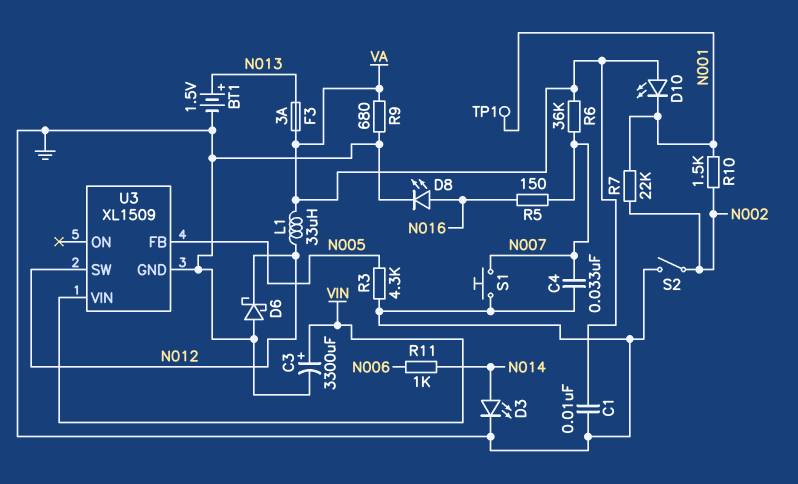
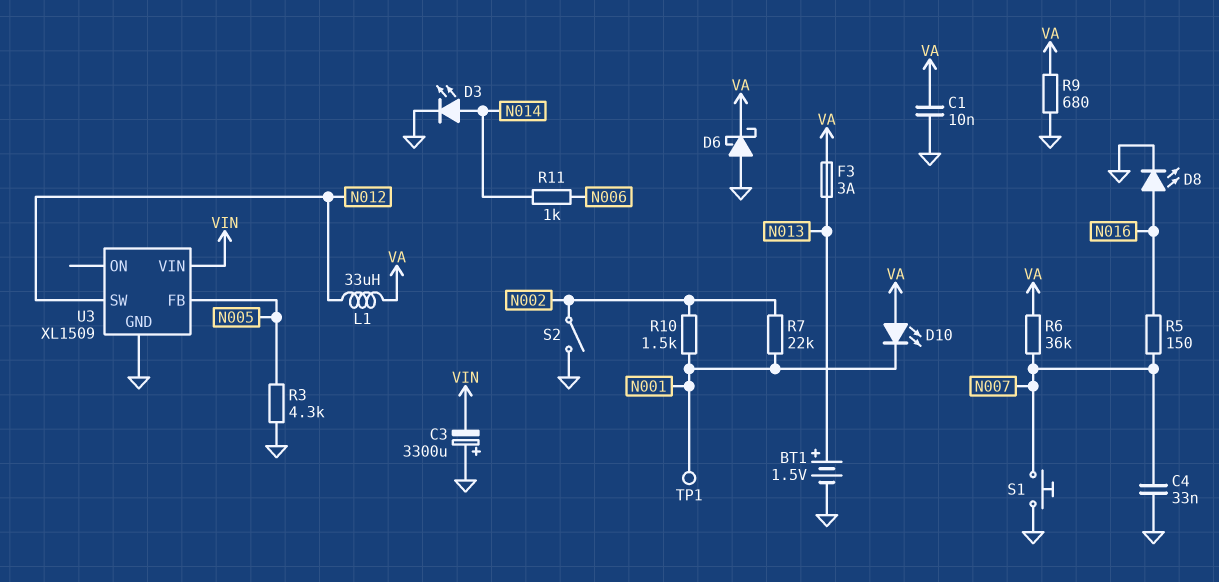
C3: 3300uF (plus VIN, minus GND) -> 3300uF (plus GND, minus VIN)
D6: schottky (A GND, K N012) -> schottky (A GND, K VA)

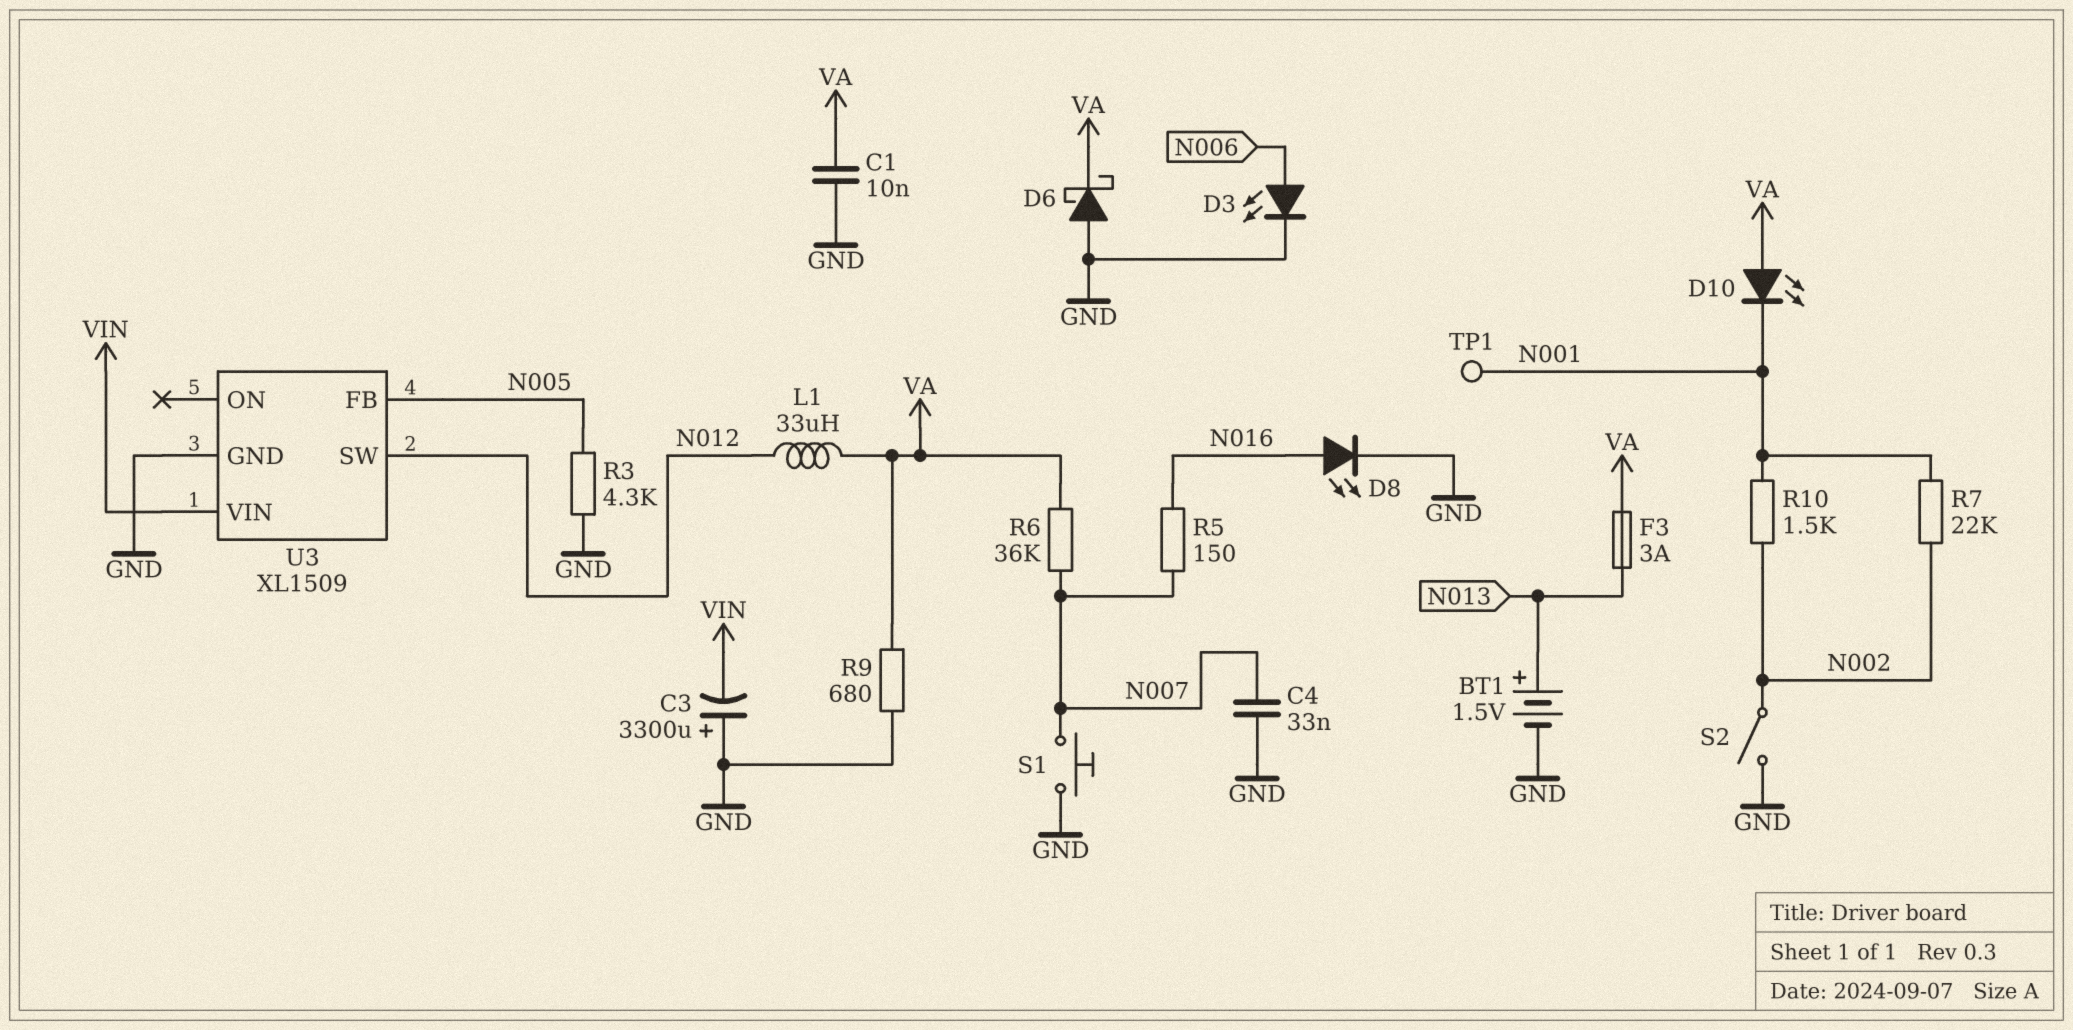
D3: LED (A N014, K GND) -> LED (A N006, K GND)
R11: 1k (N006, N014) -> none

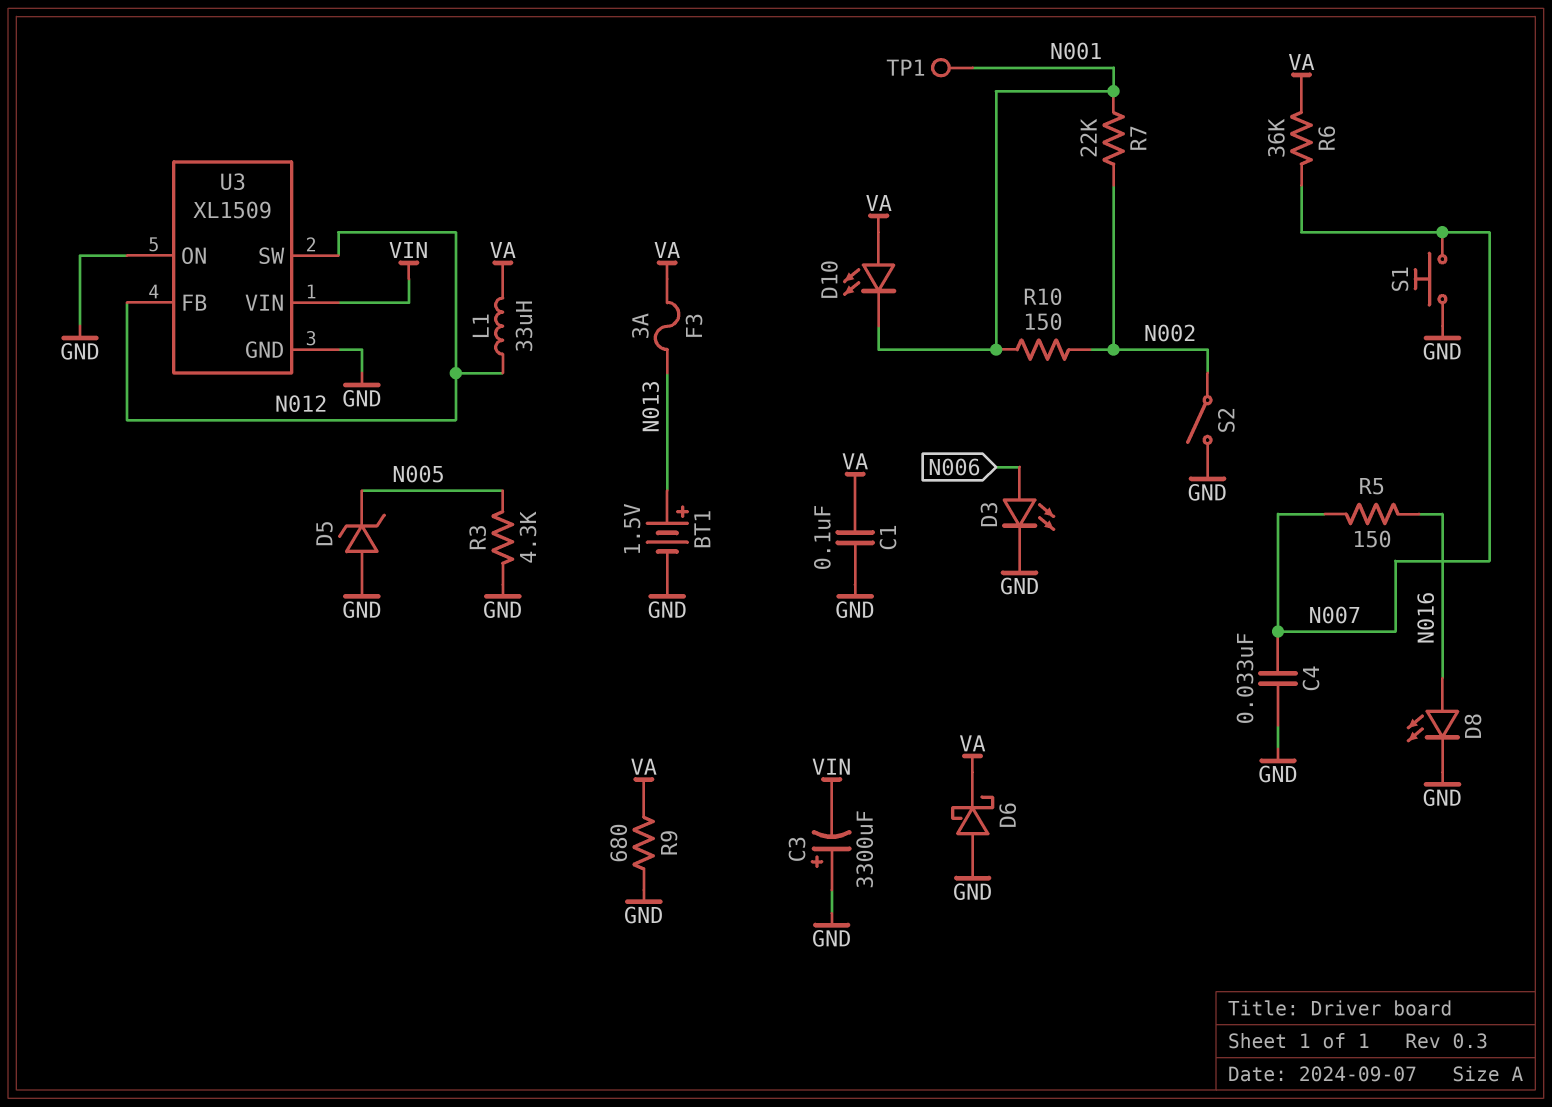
C1: 10nF (GND, VA) -> 100nF (GND, VA)
D5: none -> zener (A GND, K N005)
R10: 1.5k (N001, N002) -> 150 (N001, N002)
U3 pin FB: N005 -> N012
U3 pin ON: none -> GND

